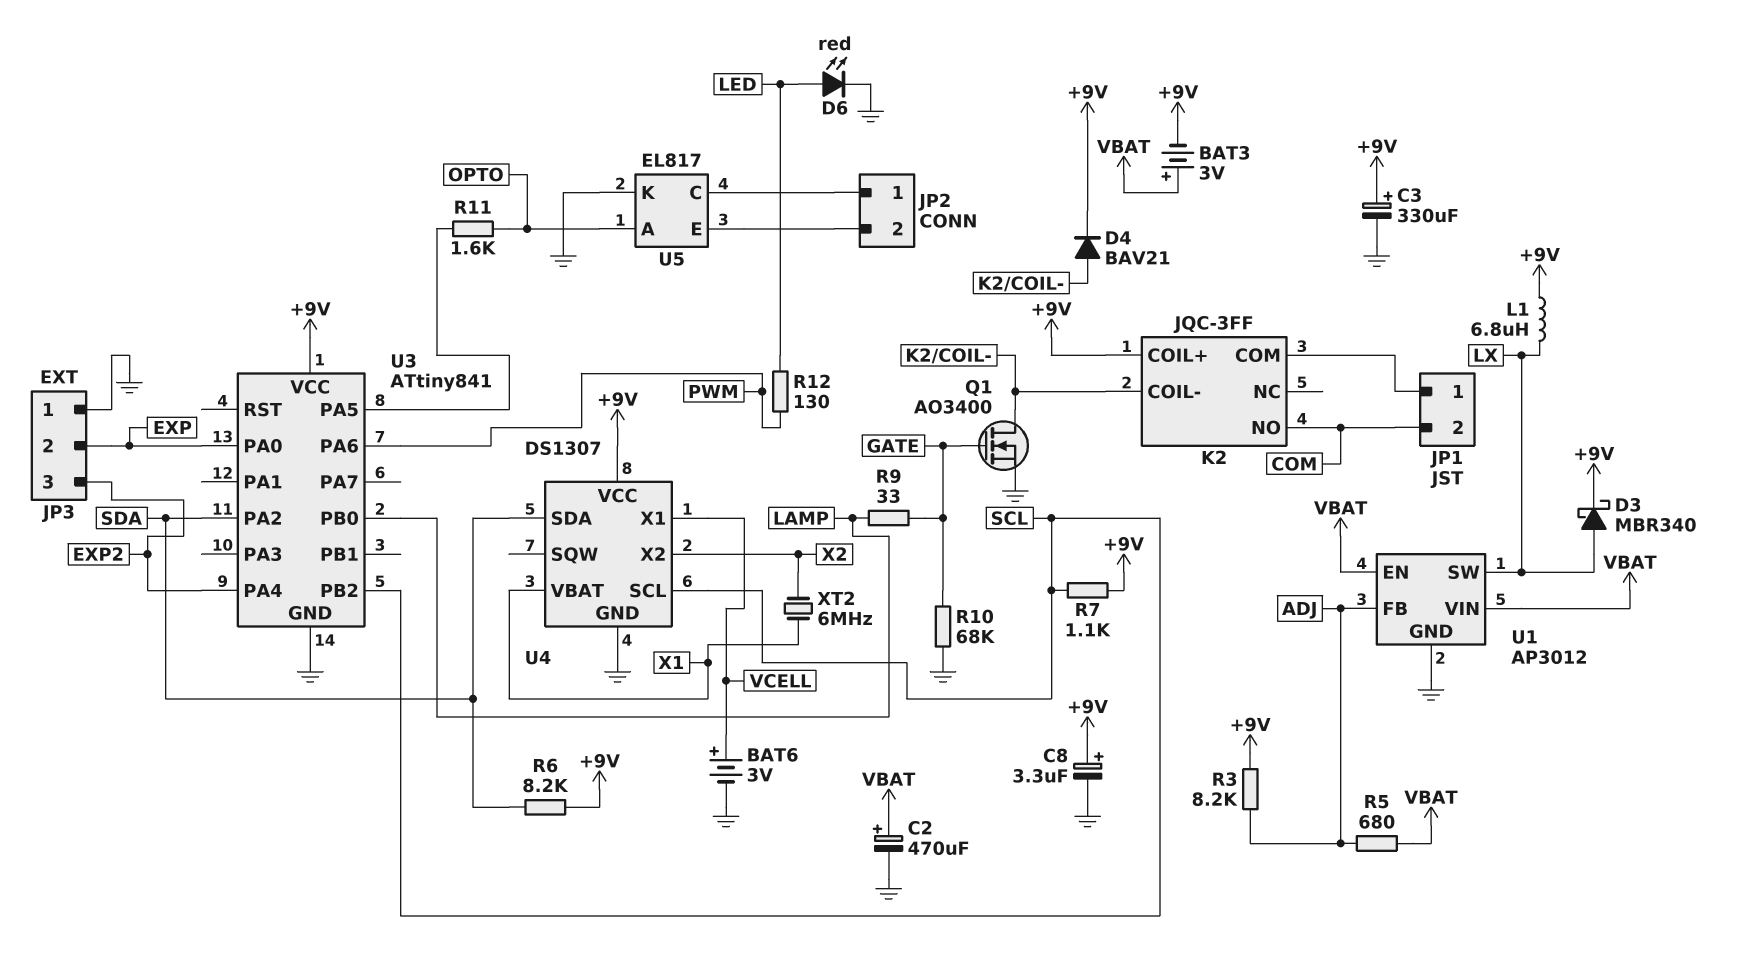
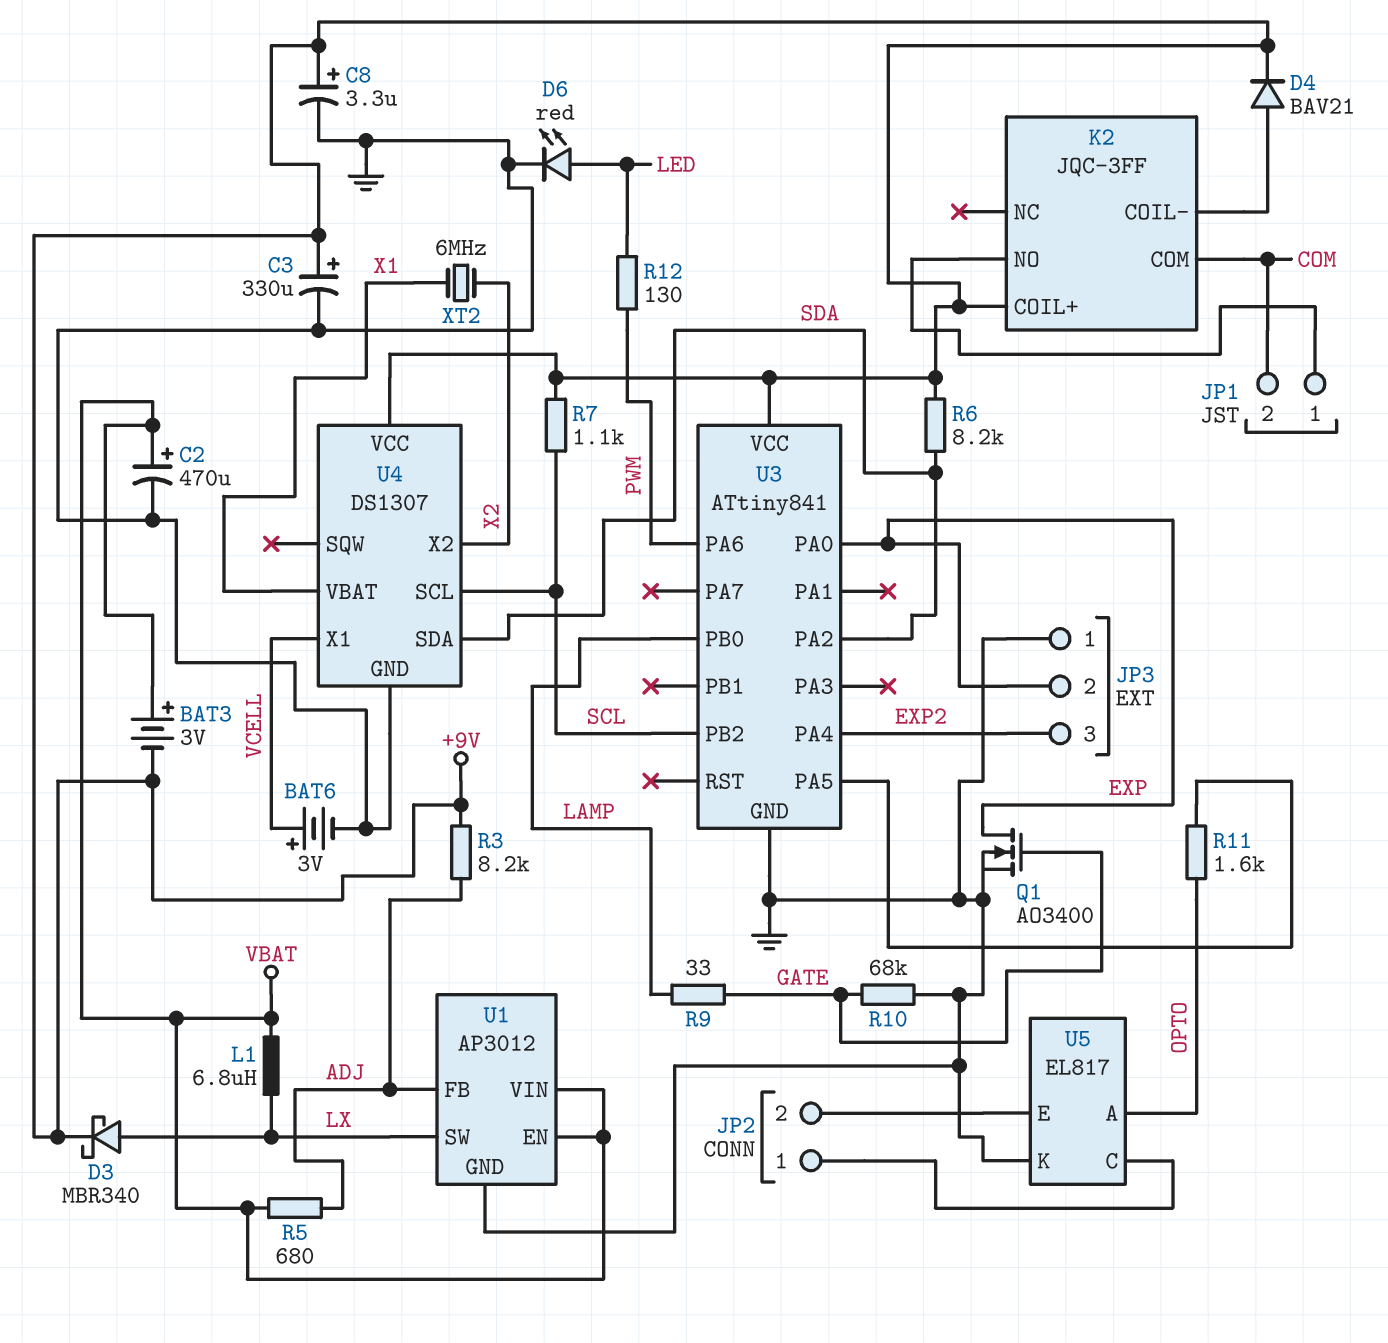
K2 pin COM: JP1/1 -> COM
K2 pin NO: COM -> JP1/1
L1: 6.8uH (+9V, LX) -> 6.8uH (LX, VBAT)
Q1: NMOS AO3400 (G GATE, D K2/COIL-, S GND) -> NMOS AO3400 (G GATE, D EXP, S GND)

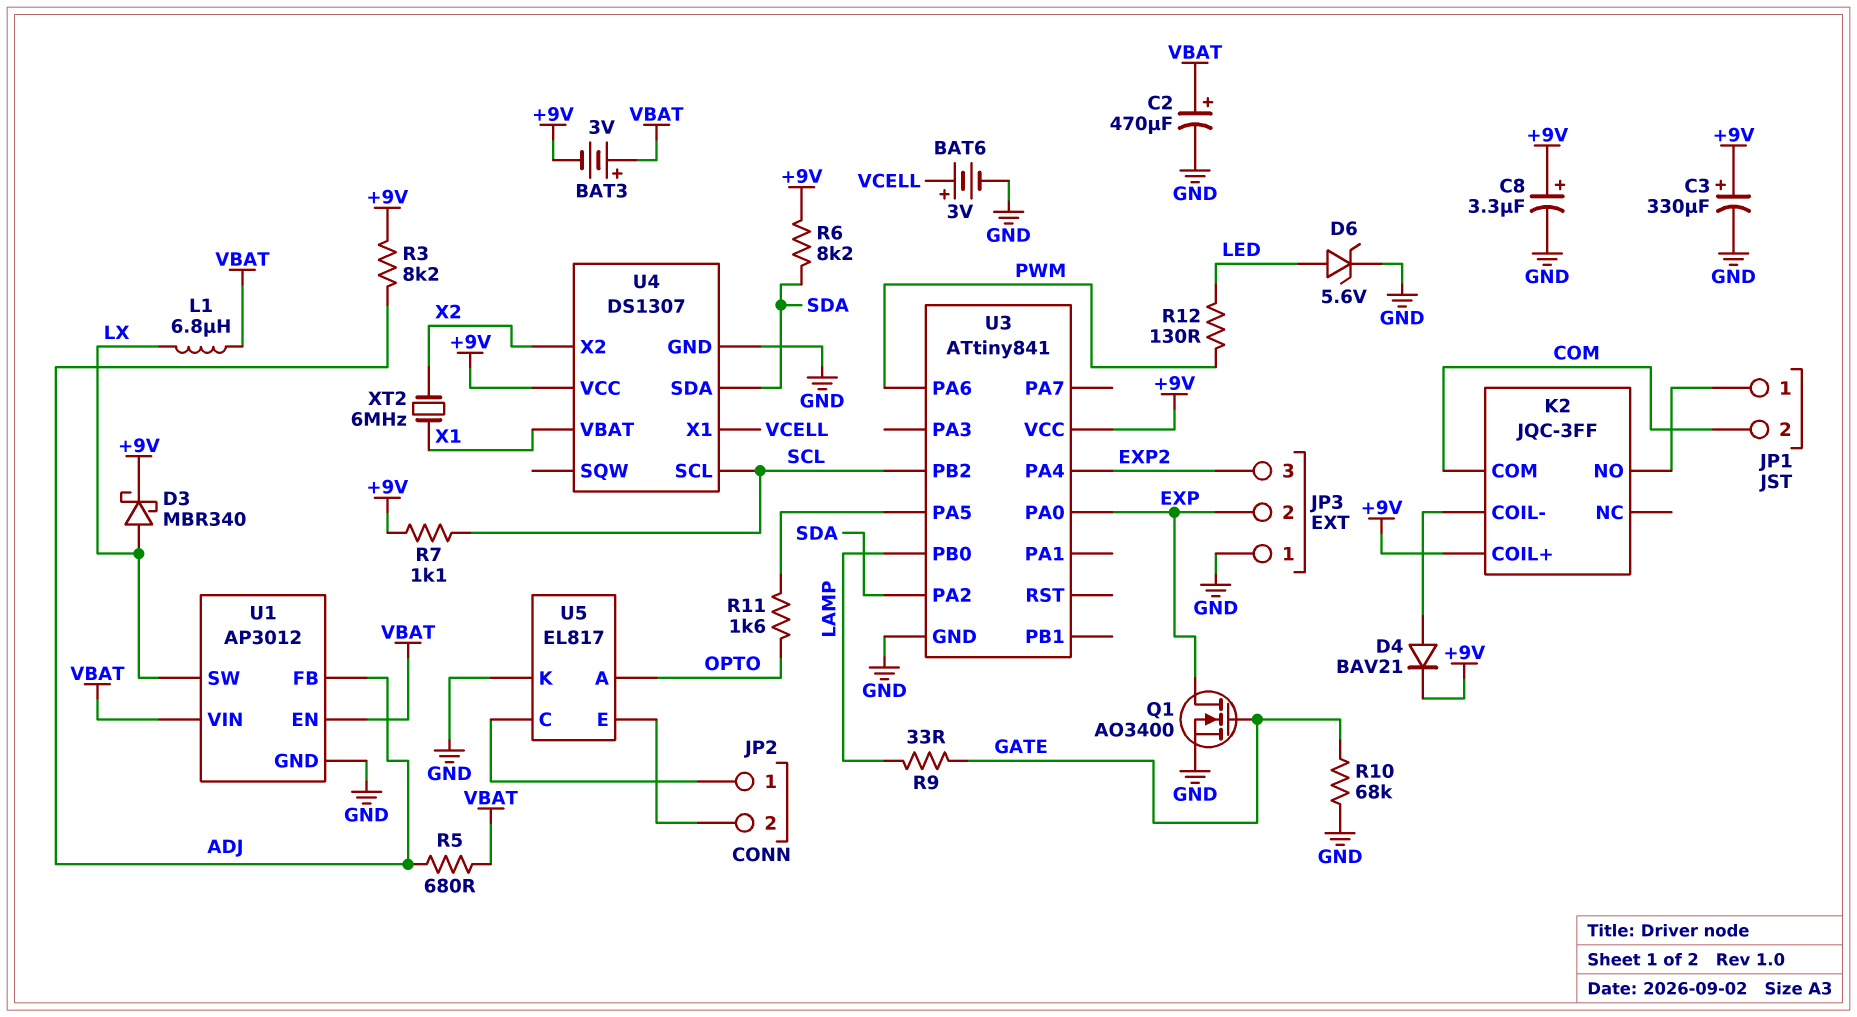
D6: LED red (A LED, K GND) -> zener 5.6V (A LED, K GND)

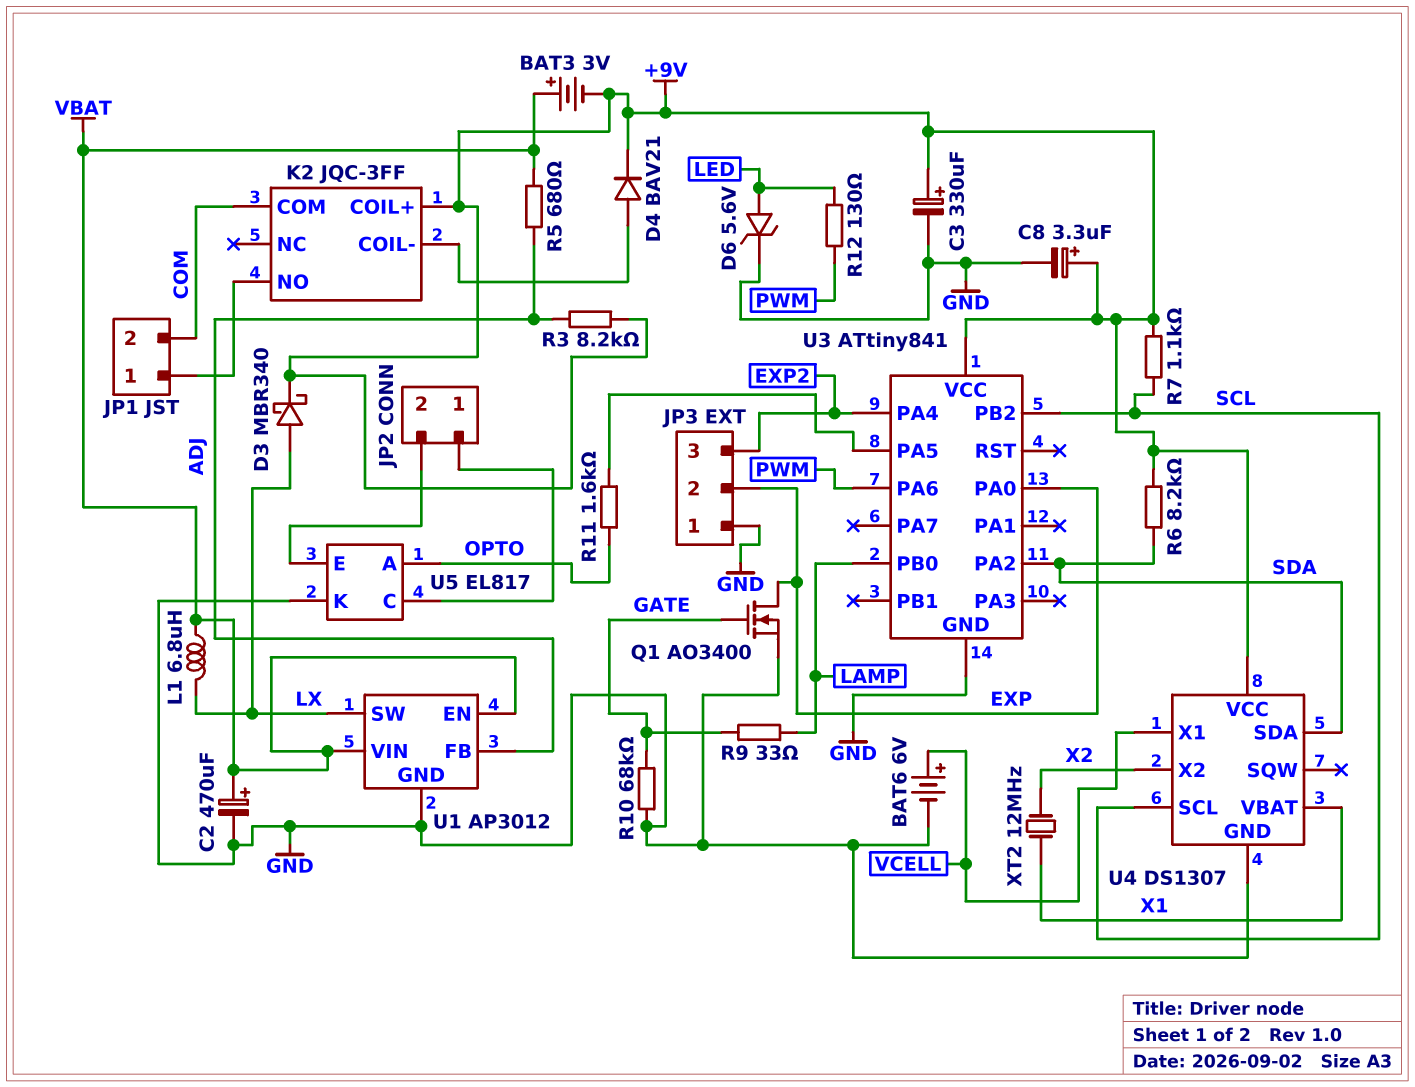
BAT6: 3V (plus VCELL, minus GND) -> 6V (plus VCELL, minus GND)
XT2: 6MHz (X1, X2) -> 12MHz (X1, X2)

